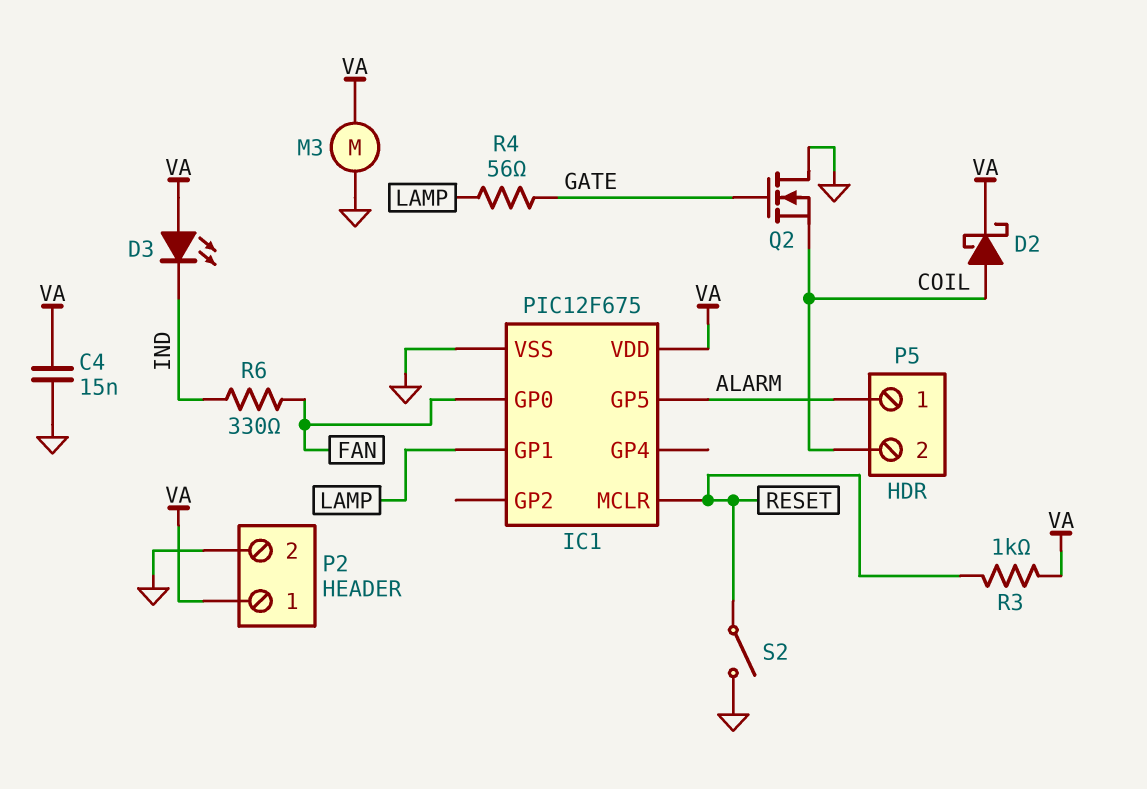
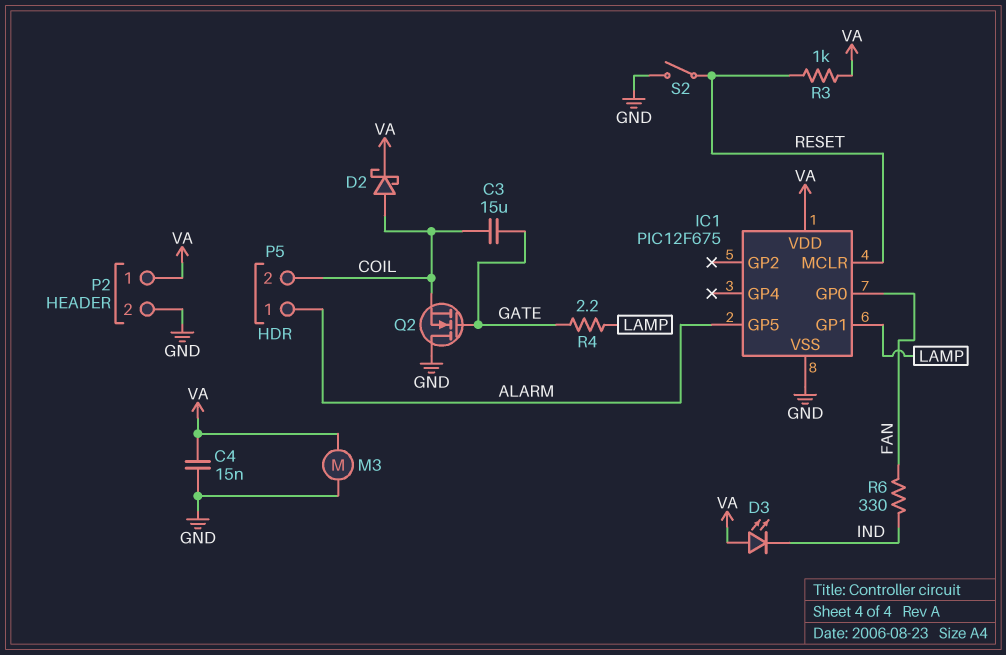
C3: none -> 15uF (COIL, GATE)
R4: 56 (GATE, LAMP) -> 2.2 (GATE, LAMP)

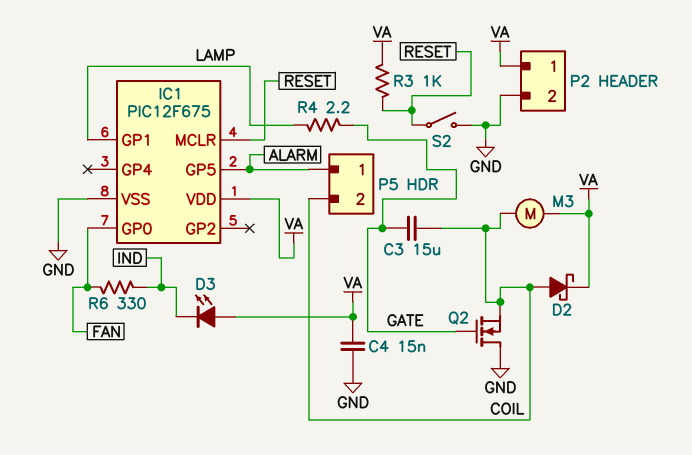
M3: motor (GND, VA) -> motor (COIL, VA)

